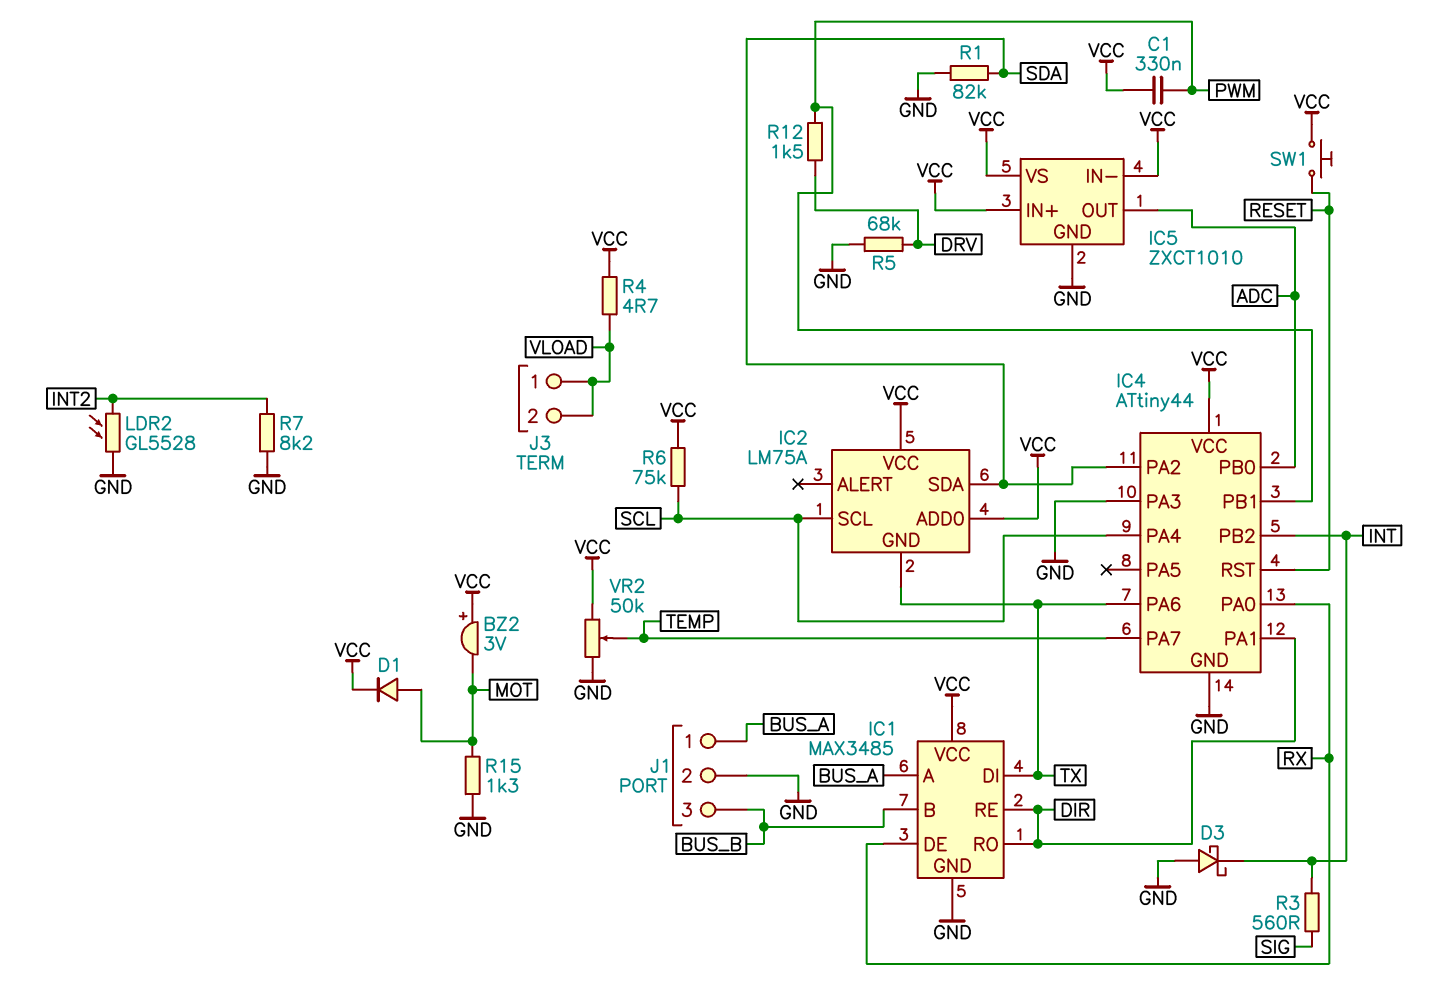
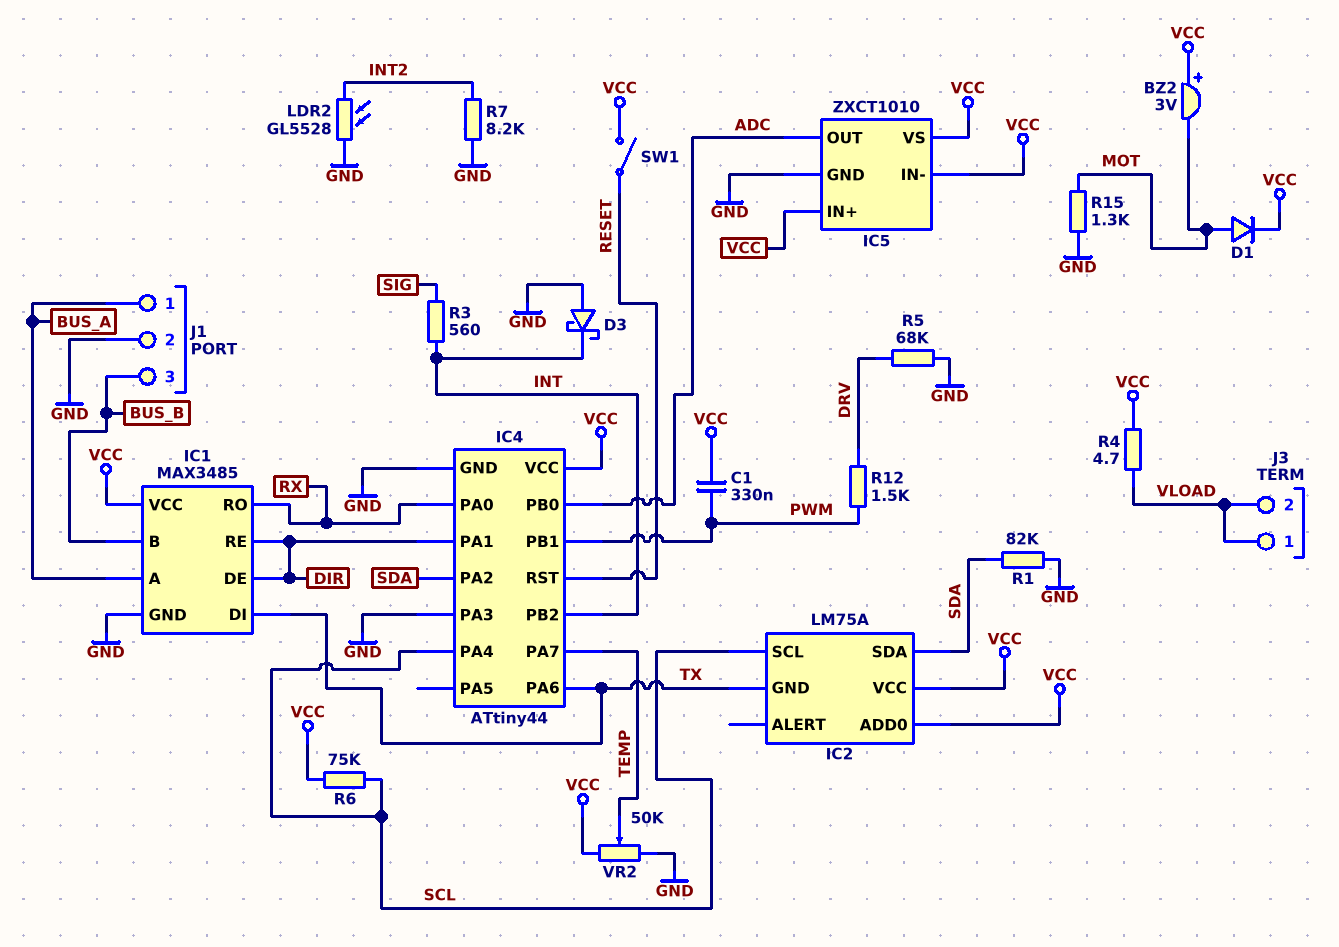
IC1 pin DE: RX -> DIR
IC1 pin RO: DIR -> RX
SW1: button (RESET, VCC) -> switch (RESET, VCC)

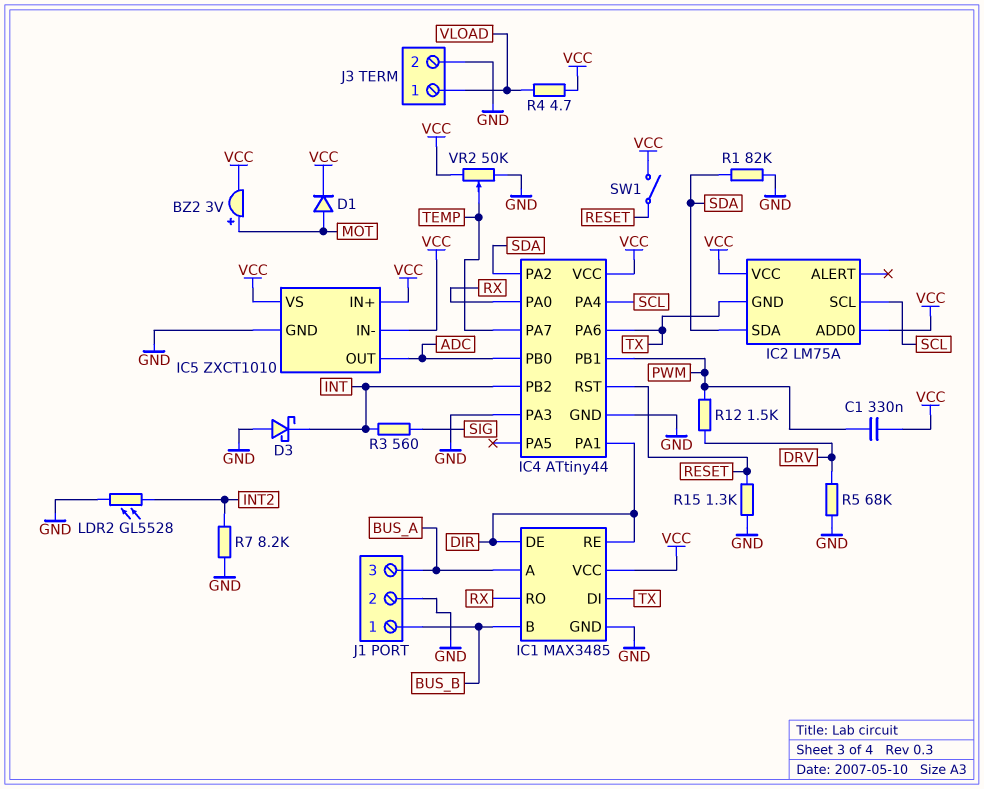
BZ2: buzzer 3V (plus VCC, minus MOT) -> buzzer 3V (plus MOT, minus VCC)
J1 pin 1: BUS_A -> BUS_B
J1 pin 3: BUS_B -> BUS_A
J3 pin 2: VLOAD -> GND
R6: 75k (SCL, VCC) -> none
R15: 1.3k (GND, MOT) -> 1.3k (GND, RESET)

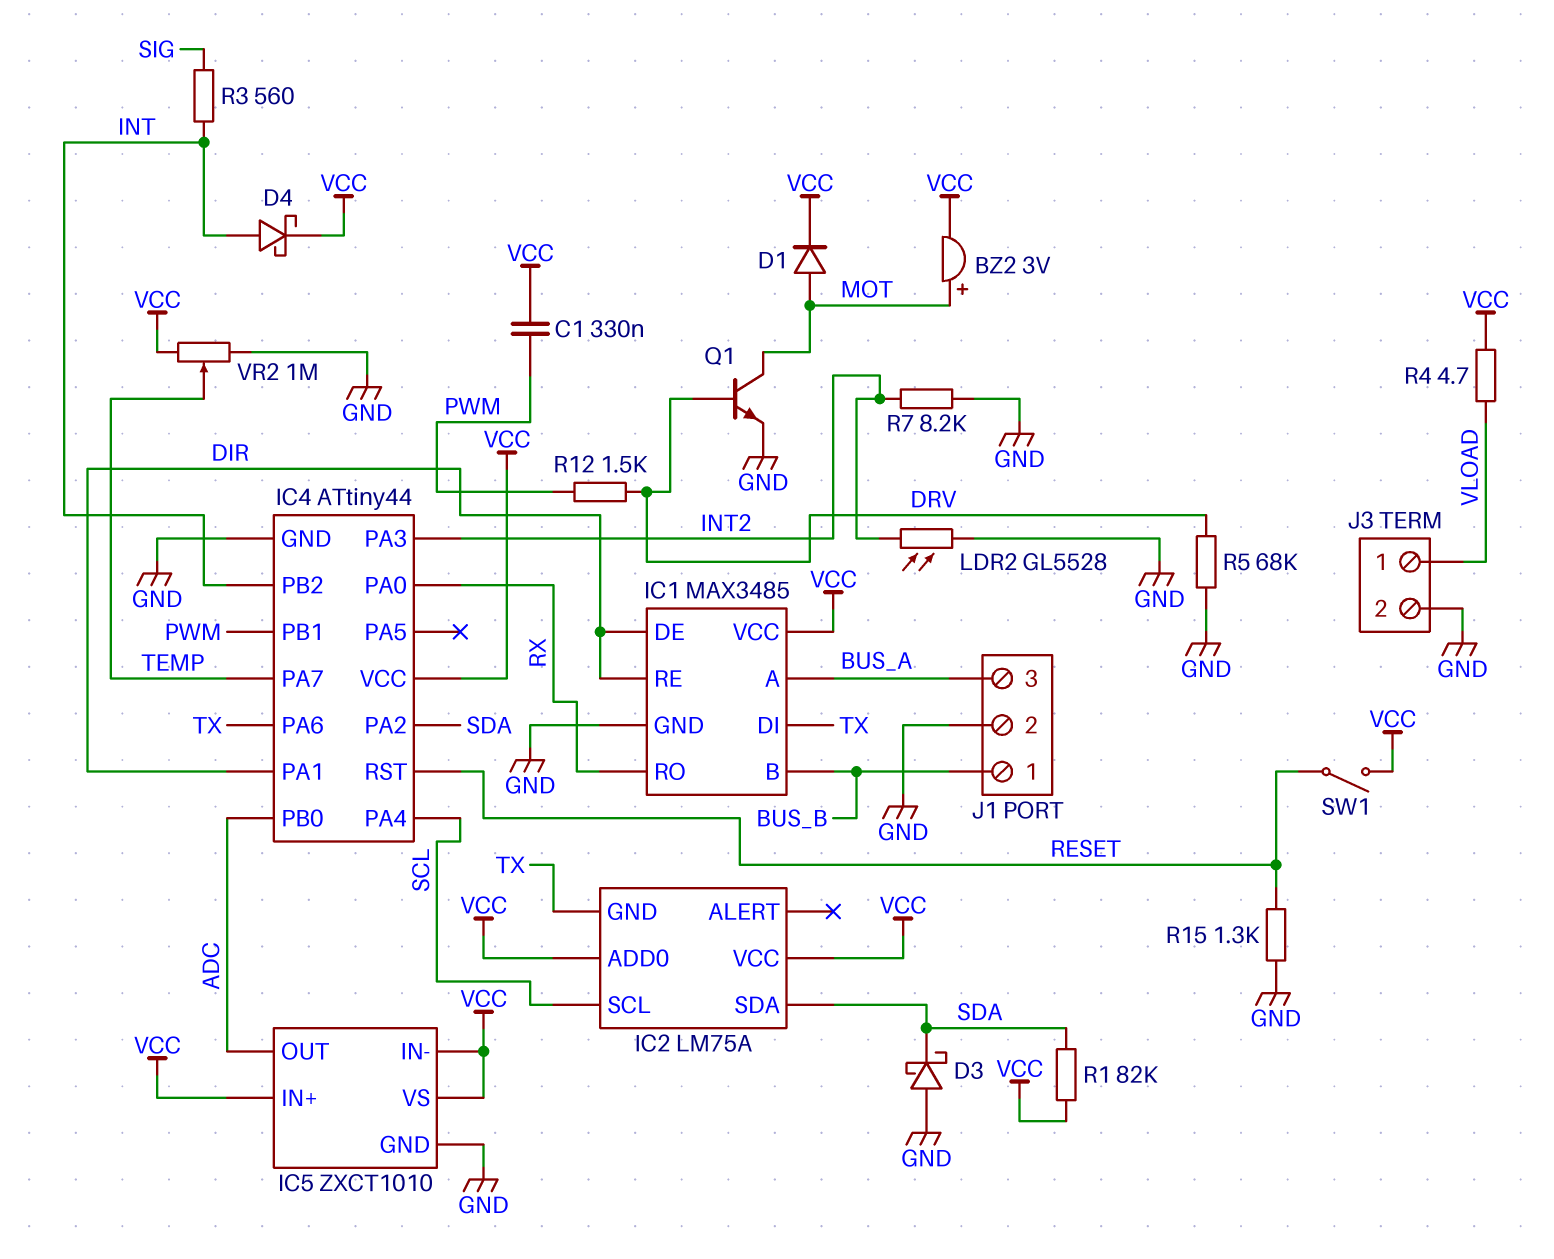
D3: schottky (A GND, K INT) -> schottky (A GND, K SDA)
D4: none -> schottky (A INT, K VCC)
IC4 pin PA3: GND -> INT2
Q1: none -> NPN (B DRV, C MOT, E GND)
R1: 82k (GND, SDA) -> 82k (SDA, VCC)
VR2: 50k (GND, VCC, wiper TEMP) -> 1M (GND, VCC, wiper TEMP)

